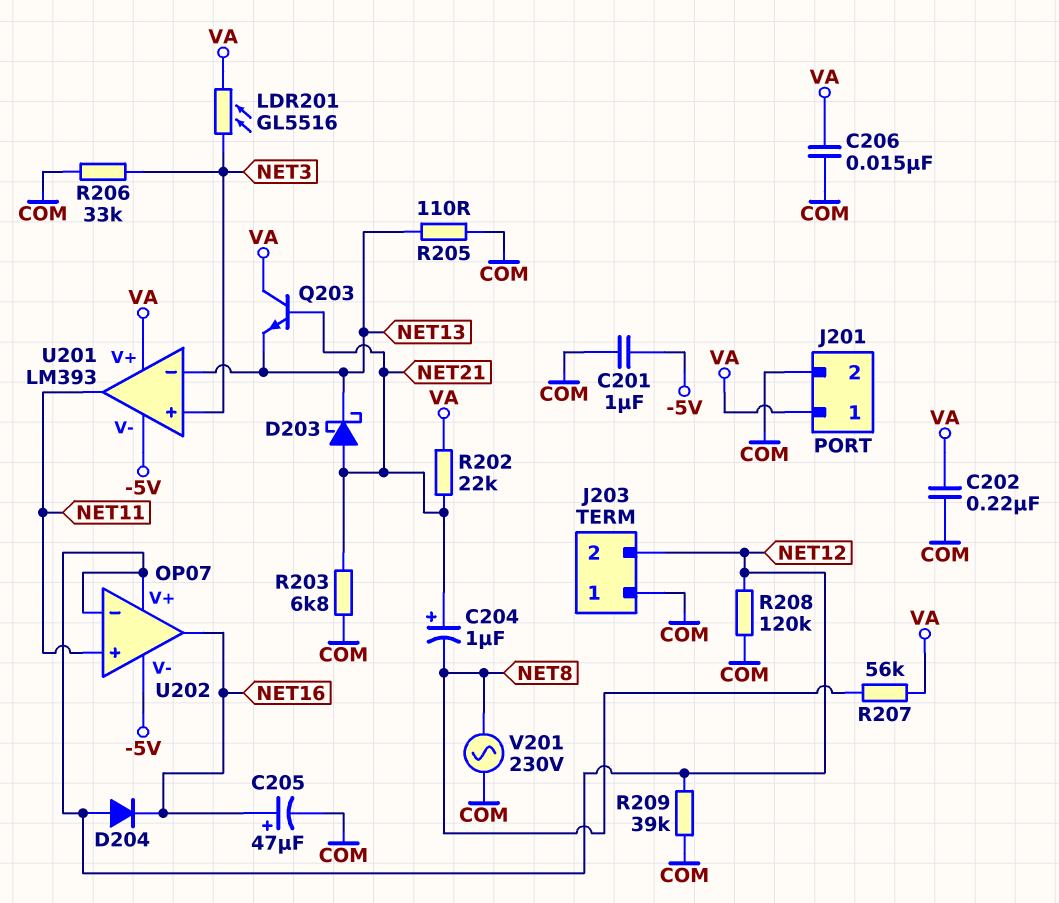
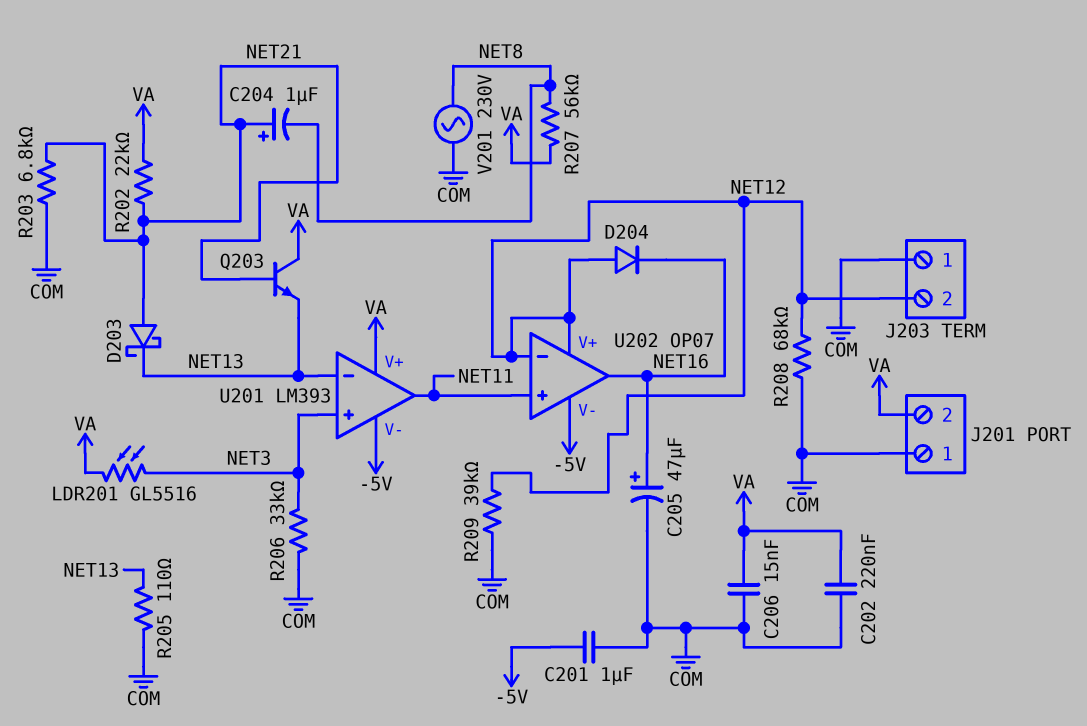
J201 pin 1: VA -> COM
J201 pin 2: COM -> VA
R208: 120k (COM, NET12) -> 68k (COM, NET12)

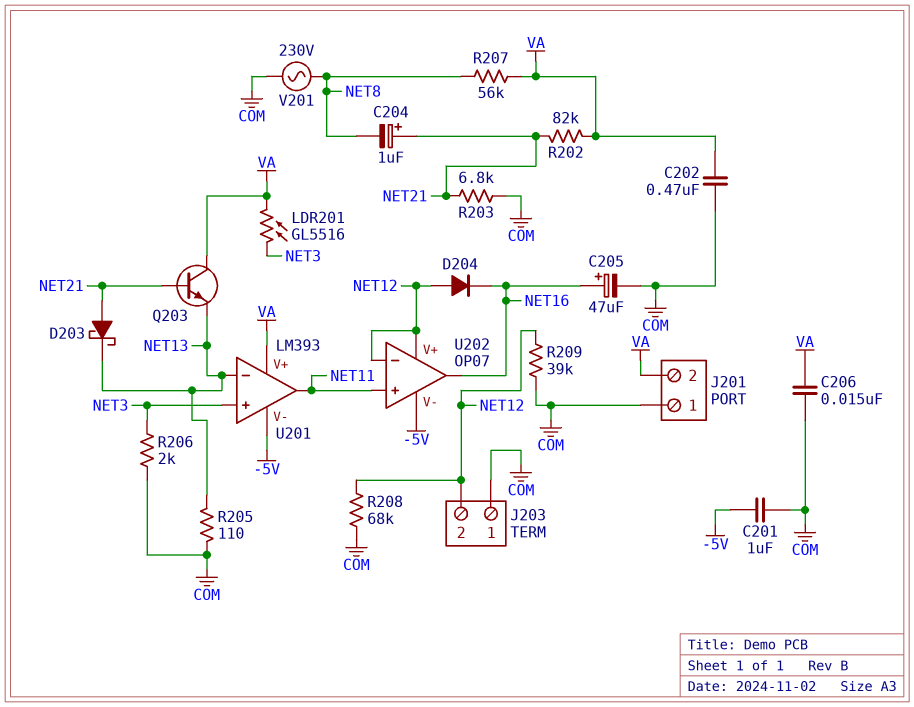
C202: 220nF (COM, VA) -> 470nF (COM, VA)
R202: 22k (NET21, VA) -> 82k (NET21, VA)
R206: 33k (COM, NET3) -> 2k (COM, NET3)

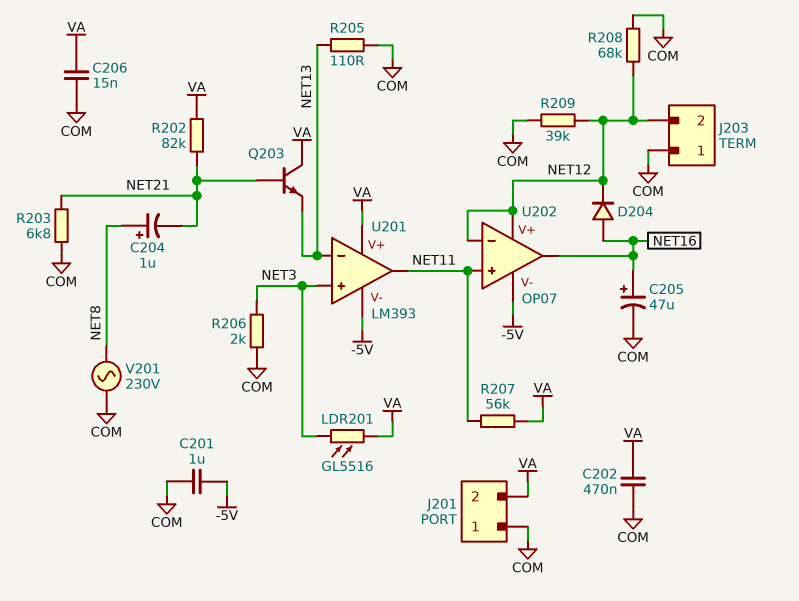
C204: 1uF (plus NET21, minus NET8) -> 1uF (plus NET8, minus NET21)
D203: schottky (A NET21, K NET13) -> none
D204: diode (A NET12, K NET16) -> diode (A NET16, K NET12)
R207: 56k (NET8, VA) -> 56k (NET11, VA)

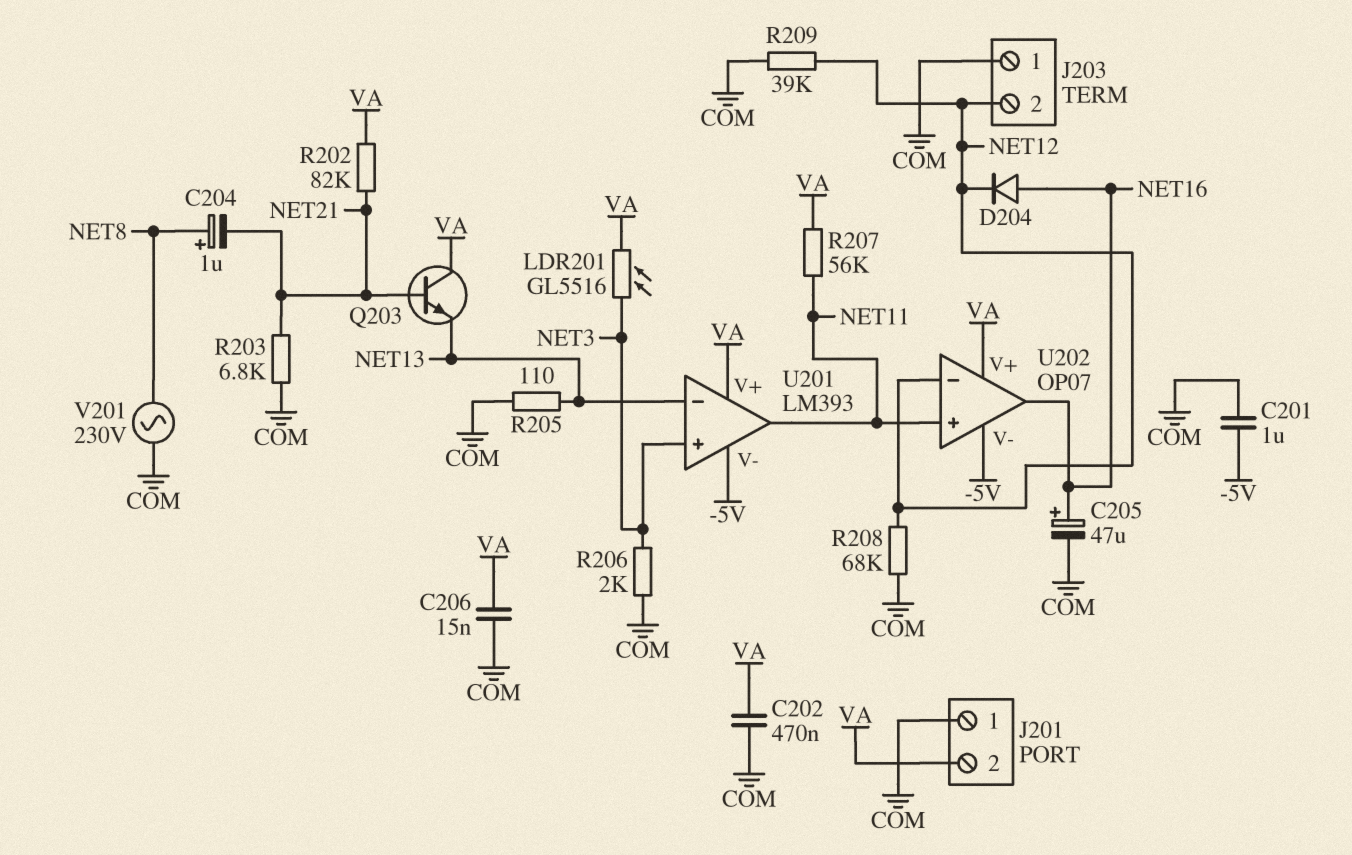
U202 pin V+: NET12 -> VA

